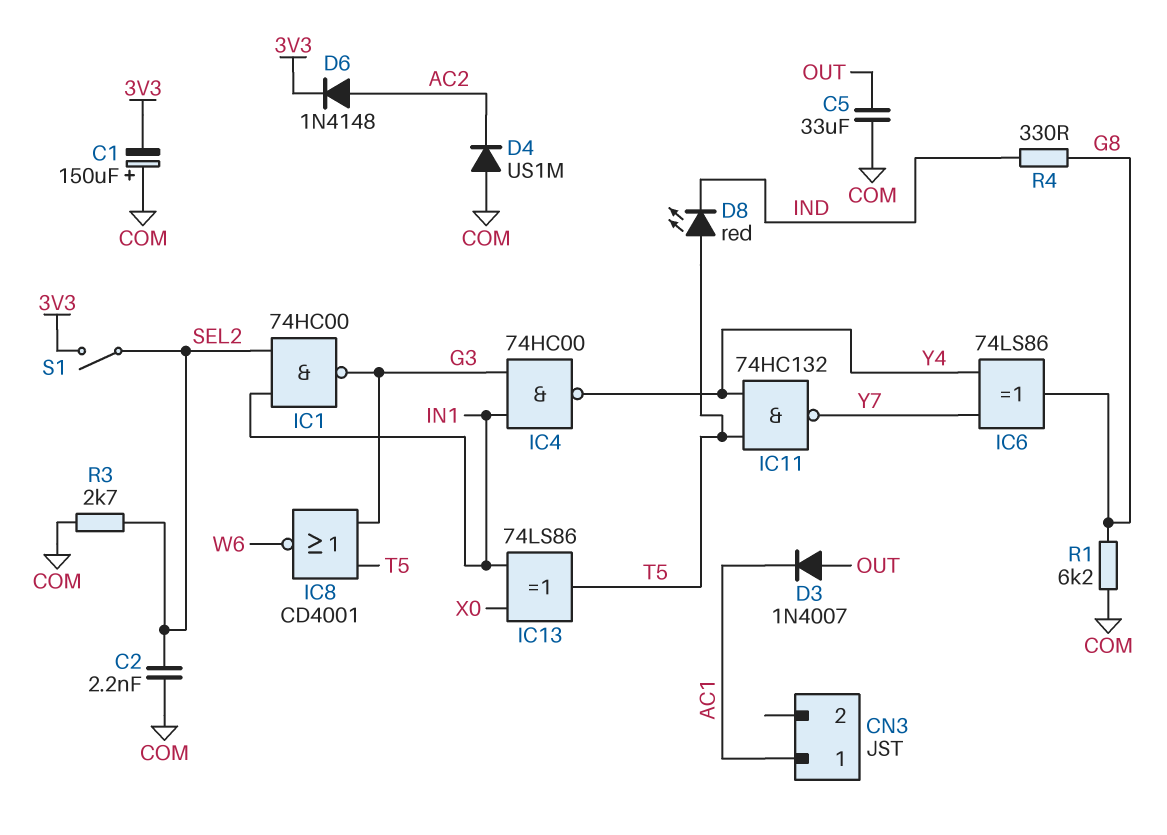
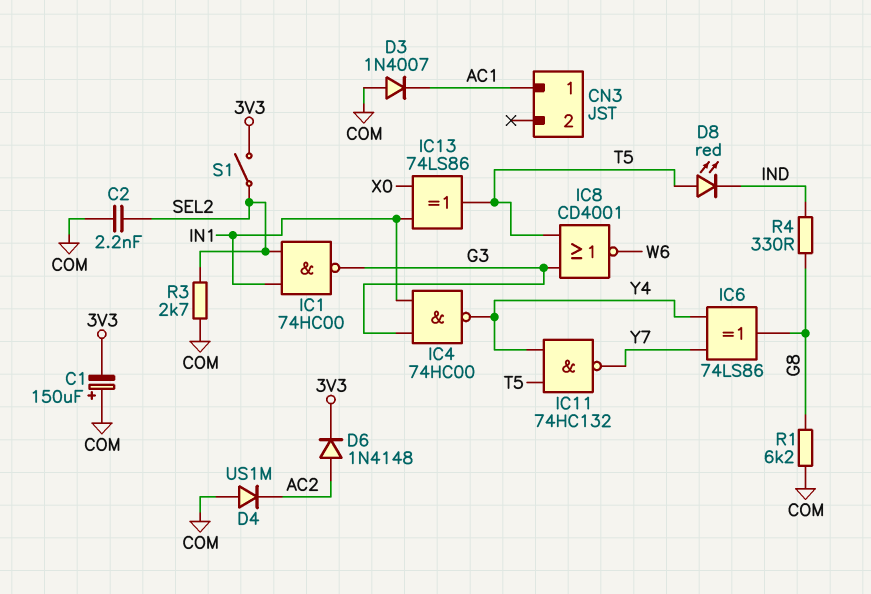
C5: 33uF (COM, OUT) -> none
D3: diode 1N4007 (A OUT, K AC1) -> diode 1N4007 (A COM, K AC1)

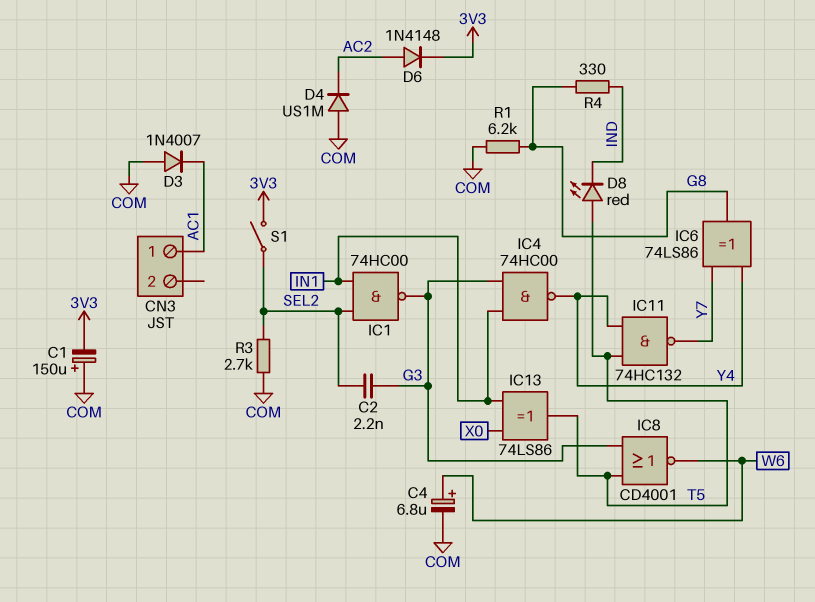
C2: 2.2nF (COM, SEL2) -> 2.2nF (G3, SEL2)
C4: none -> 6.8uF (plus W6, minus COM)

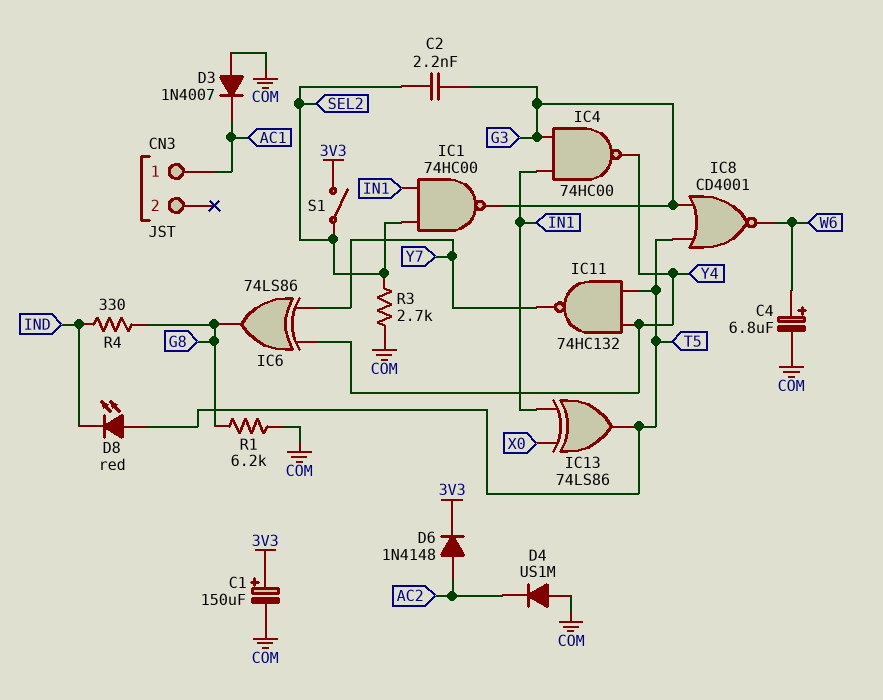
C1: 150uF (plus COM, minus 3V3) -> 150uF (plus 3V3, minus COM)

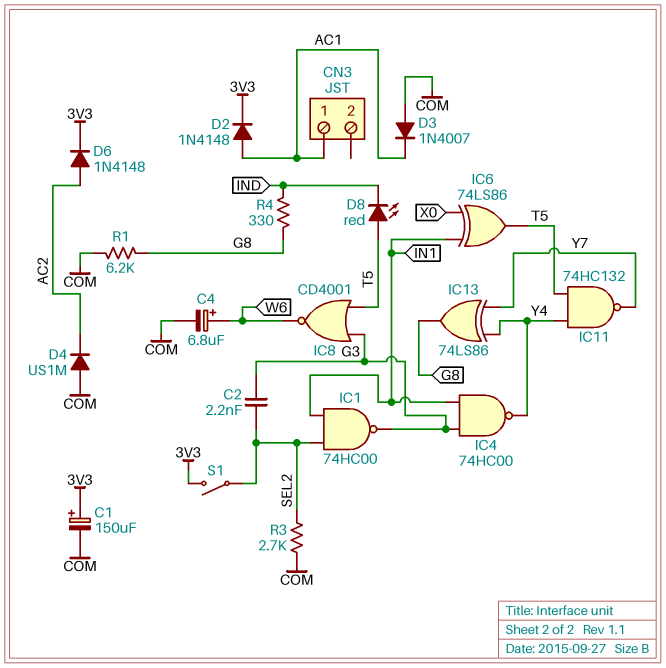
D2: none -> diode 1N4148 (A AC1, K 3V3)
IC6: XOR 74LS86 (in Y4, in Y7, out G8) -> XOR 74LS86 (in IN1, in X0, out T5)
IC13: XOR 74LS86 (in IN1, in X0, out T5) -> XOR 74LS86 (in Y4, in Y7, out G8)

